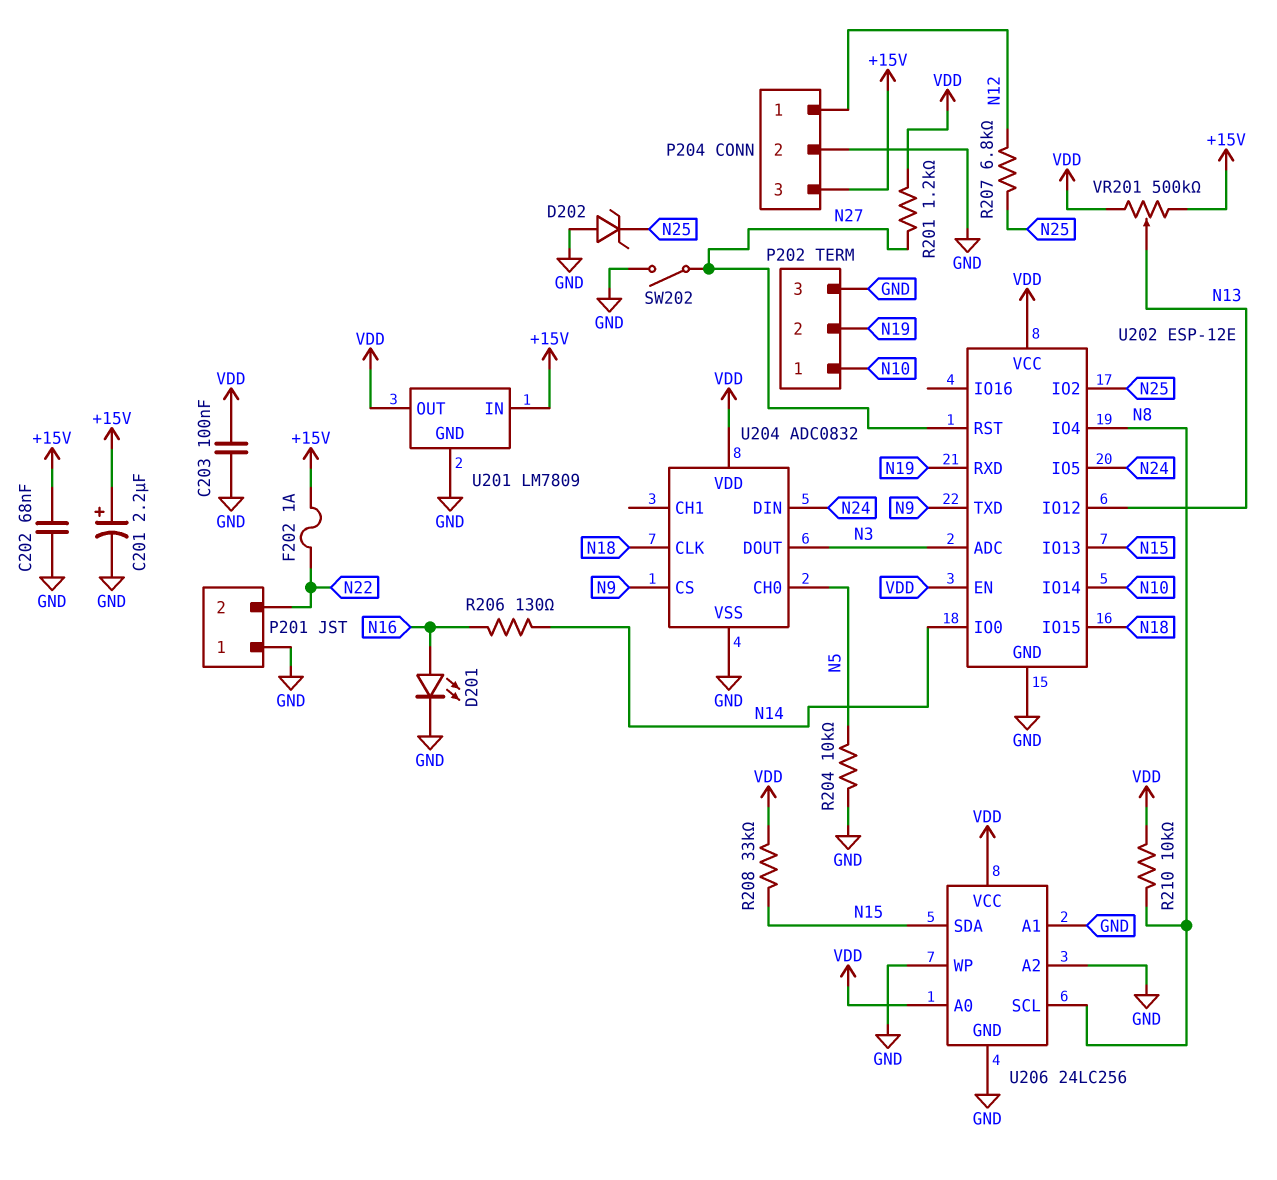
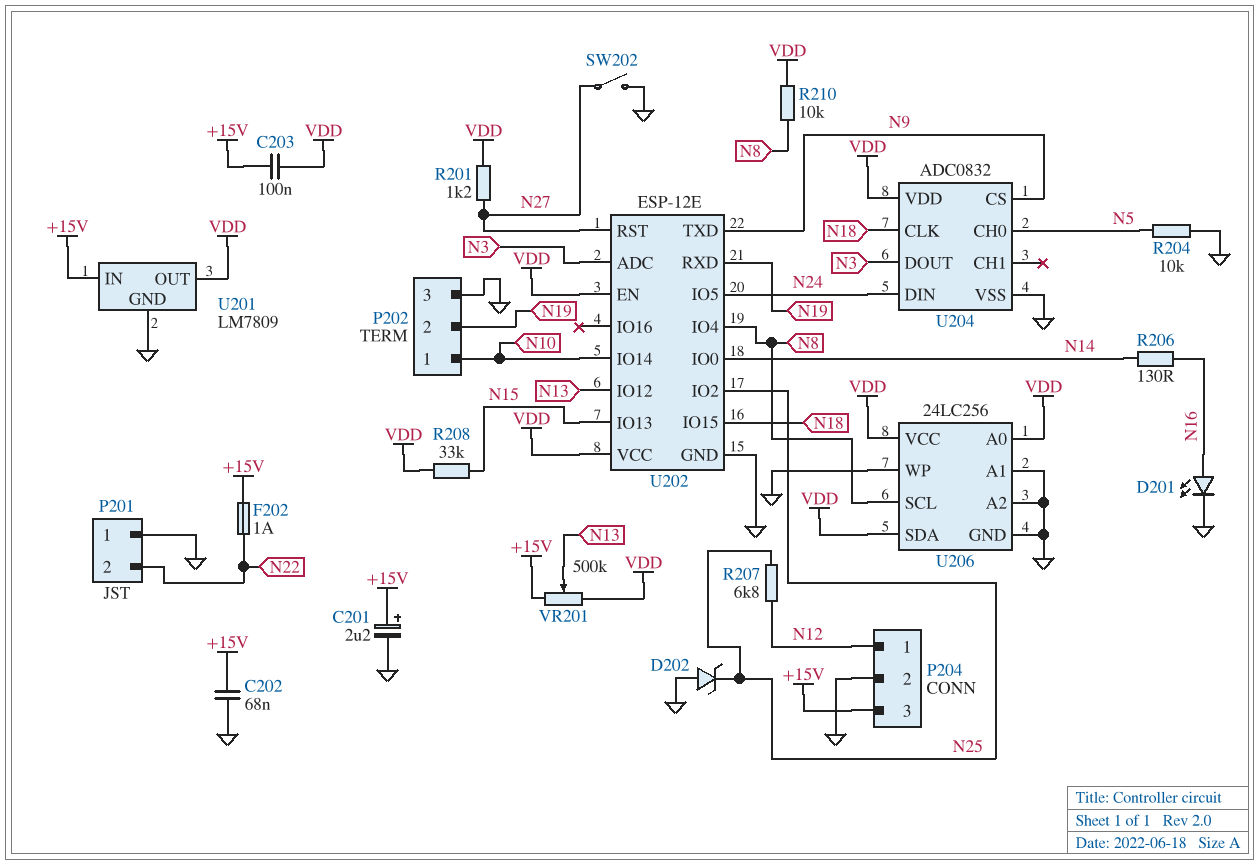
C203: 100nF (GND, VDD) -> 100nF (+15V, VDD)
U206 pin SDA: N15 -> VDD

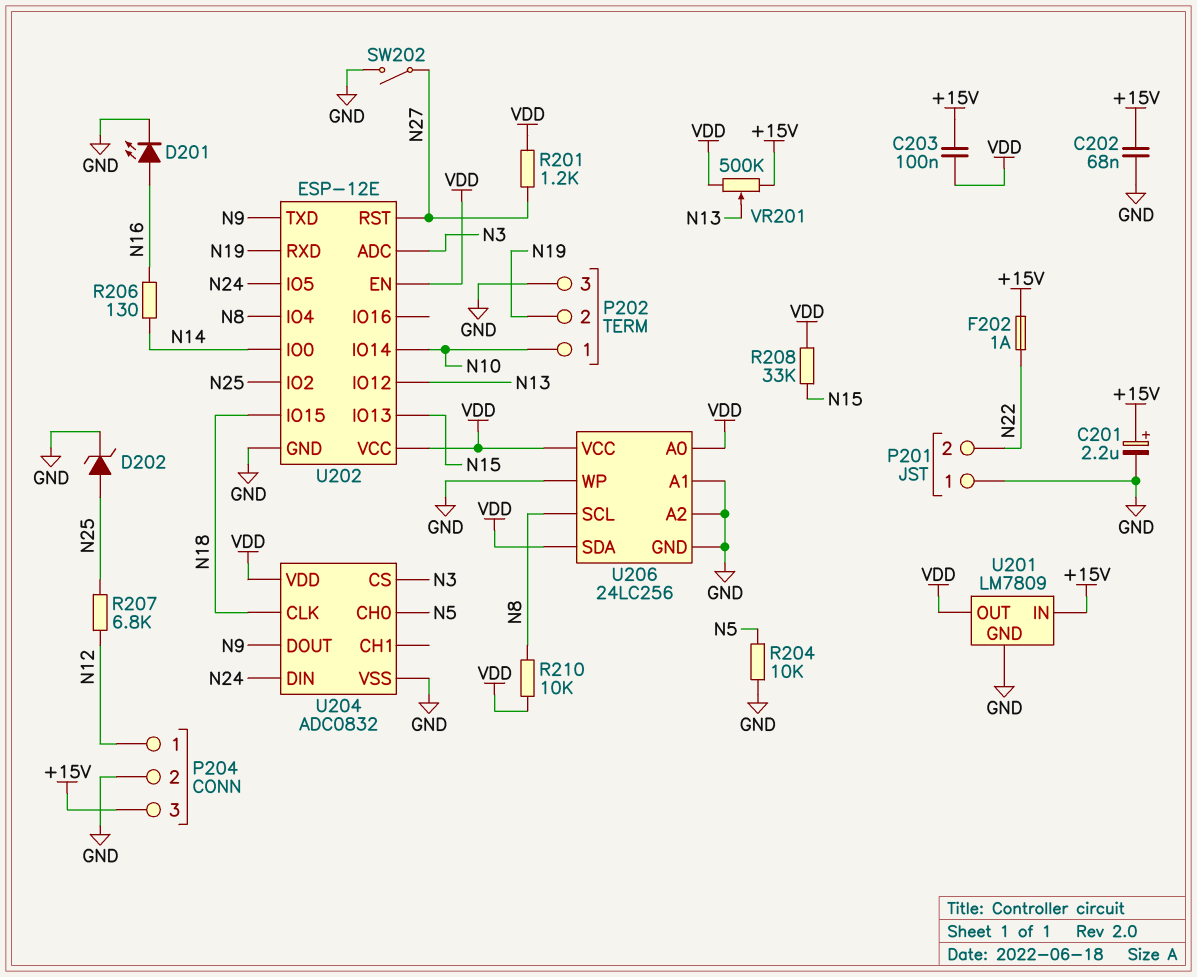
D202: zener (A GND, K N25) -> zener (A N25, K GND)
U204 pin CS: N9 -> N3
U204 pin DOUT: N3 -> N9

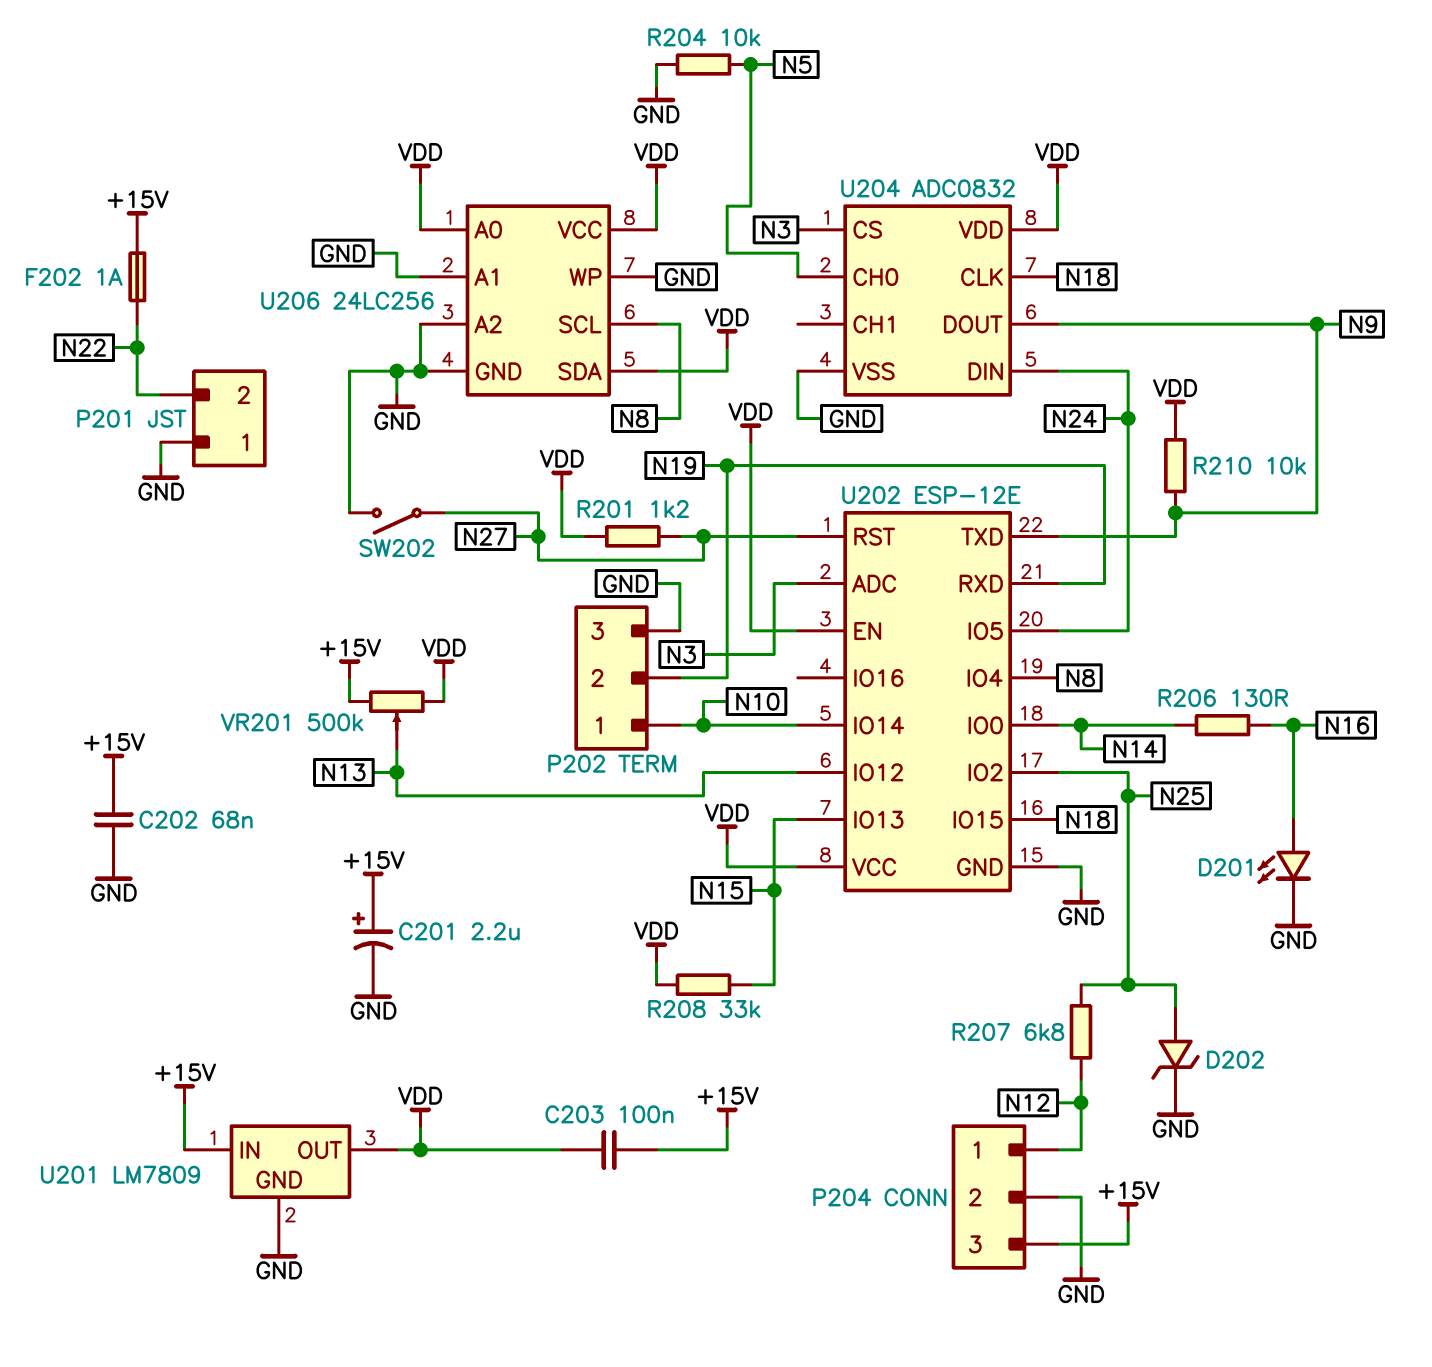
R210: 10k (N8, VDD) -> 10k (N9, VDD)

